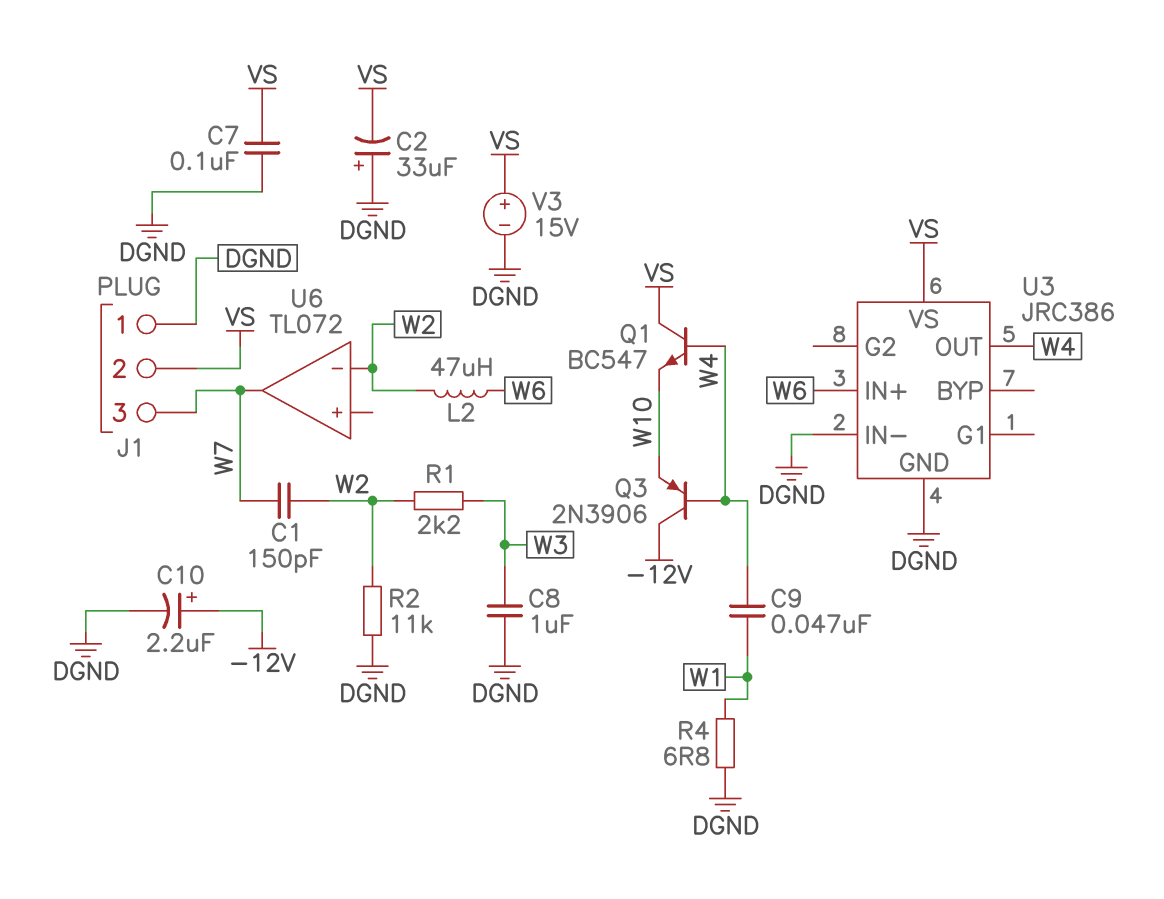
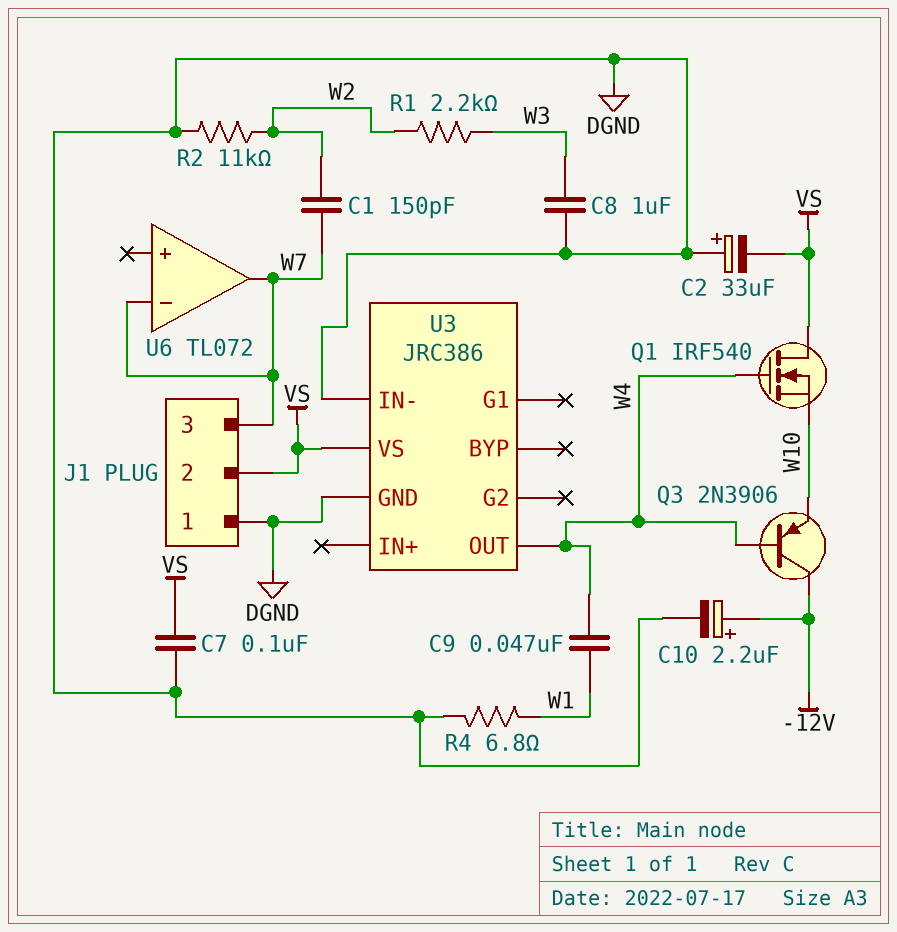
L2: 47uH (W2, W6) -> none
Q1: NPN BC547 (B W4, C VS, E W10) -> NMOS IRF540 (G W4, D VS, S W10)
U3 pin IN+: W6 -> none
U6 pin in-: W2 -> W7
V3: 15V (plus VS, minus DGND) -> none

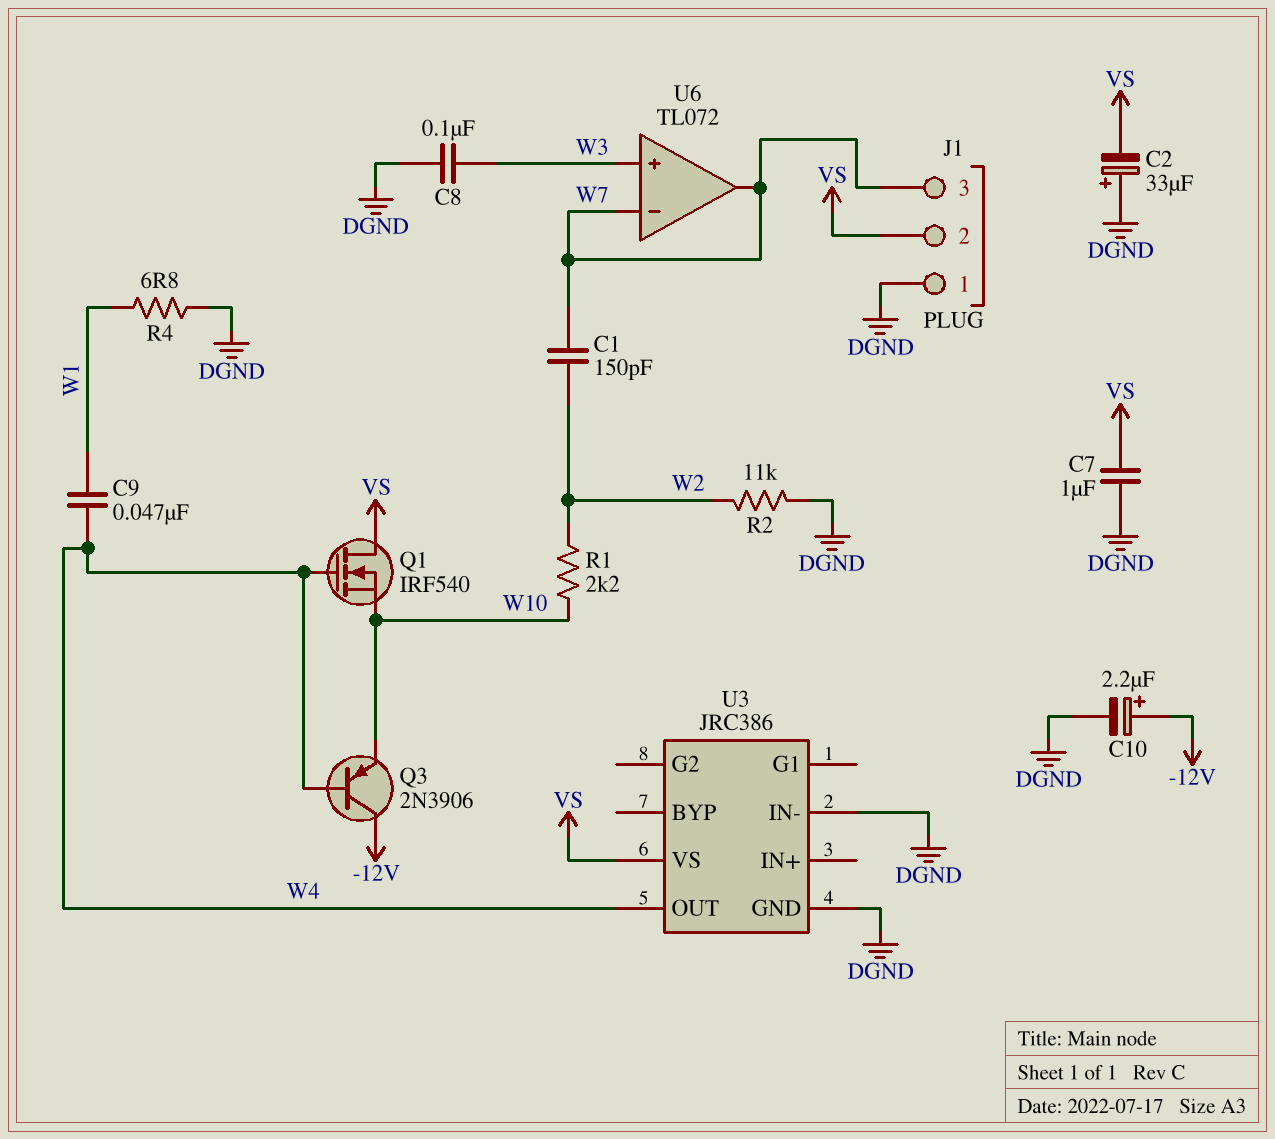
C7: 100nF (DGND, VS) -> 1uF (DGND, VS)
C8: 1uF (DGND, W3) -> 100nF (DGND, W3)
R1: 2.2k (W2, W3) -> 2.2k (W2, W10)
U6 pin in+: none -> W3

